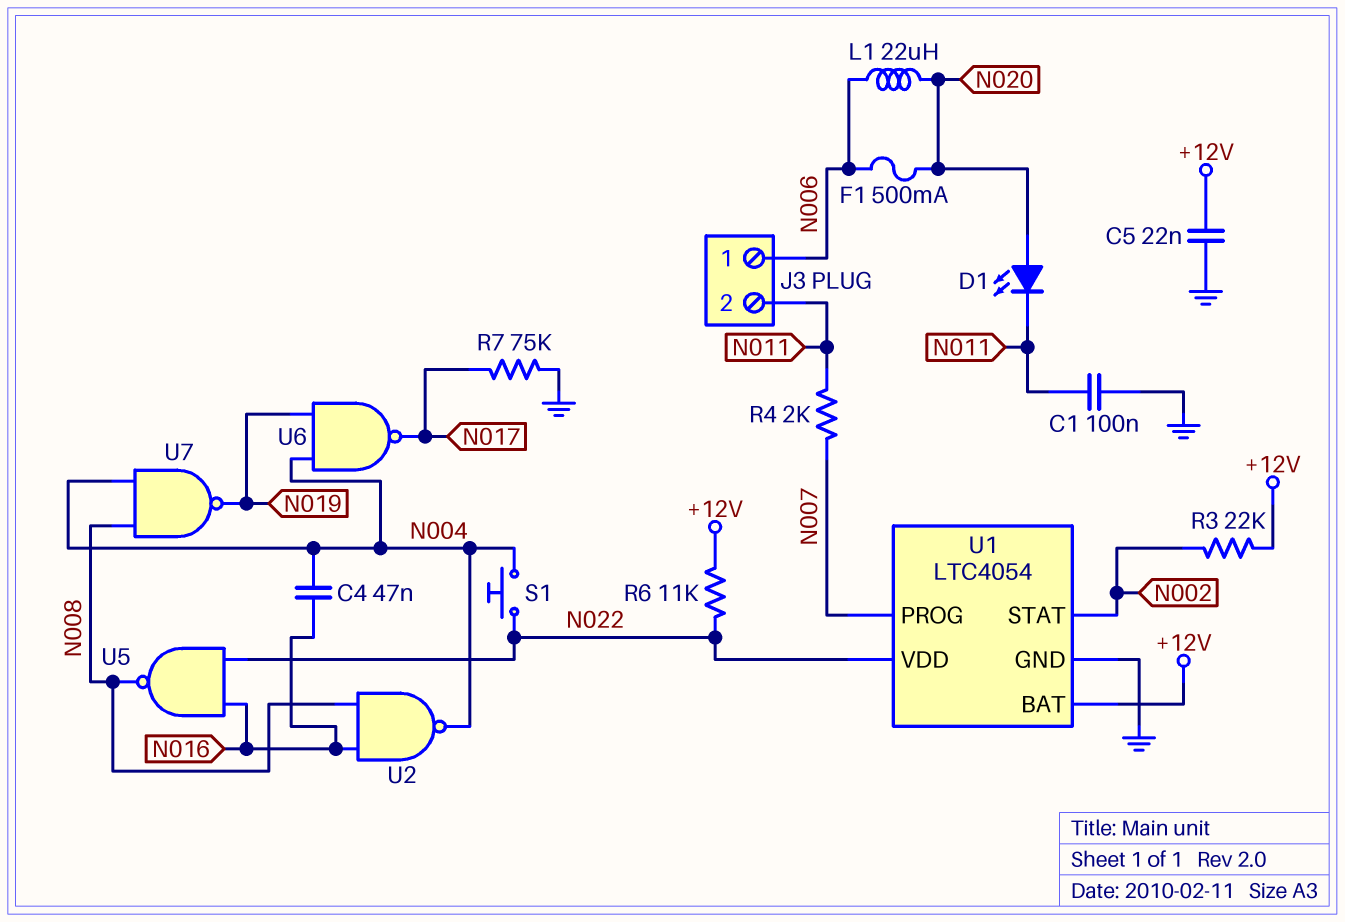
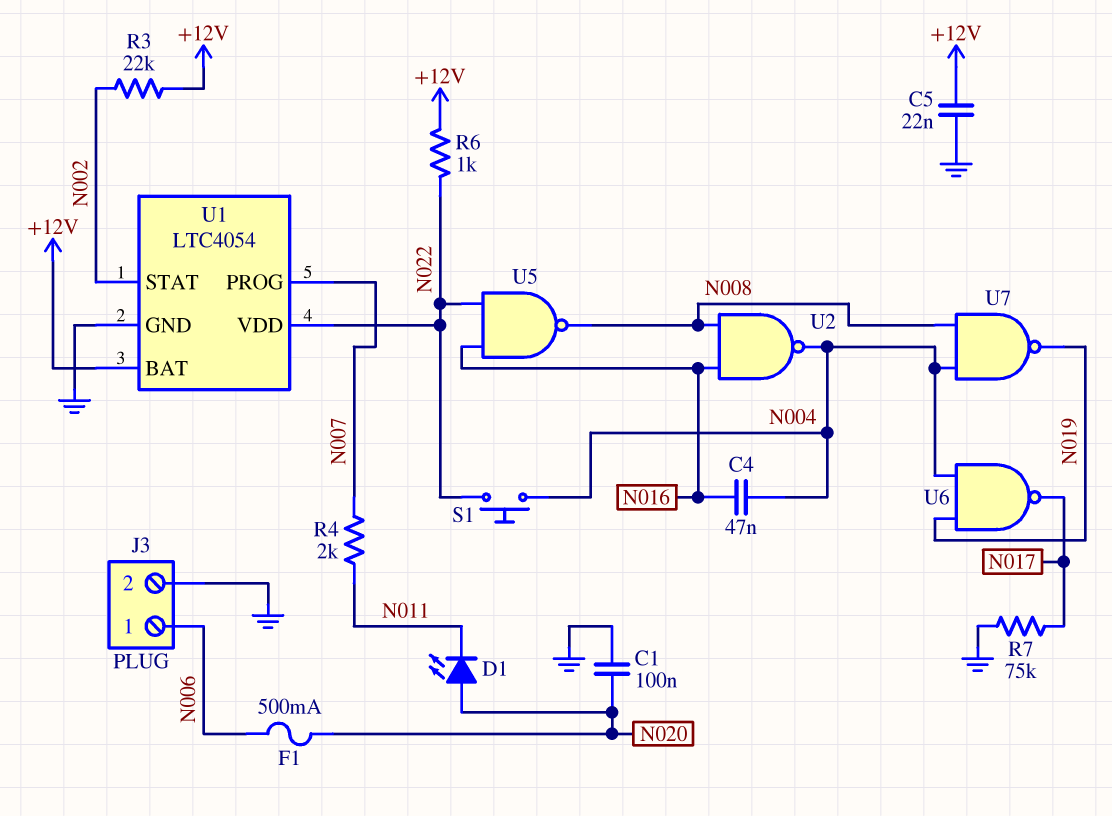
C1: 100nF (GND, N011) -> 100nF (GND, N020)
J3 pin 2: N011 -> GND
L1: 22uH (N006, N020) -> none
R6: 11k (+12V, N022) -> 1k (+12V, N022)

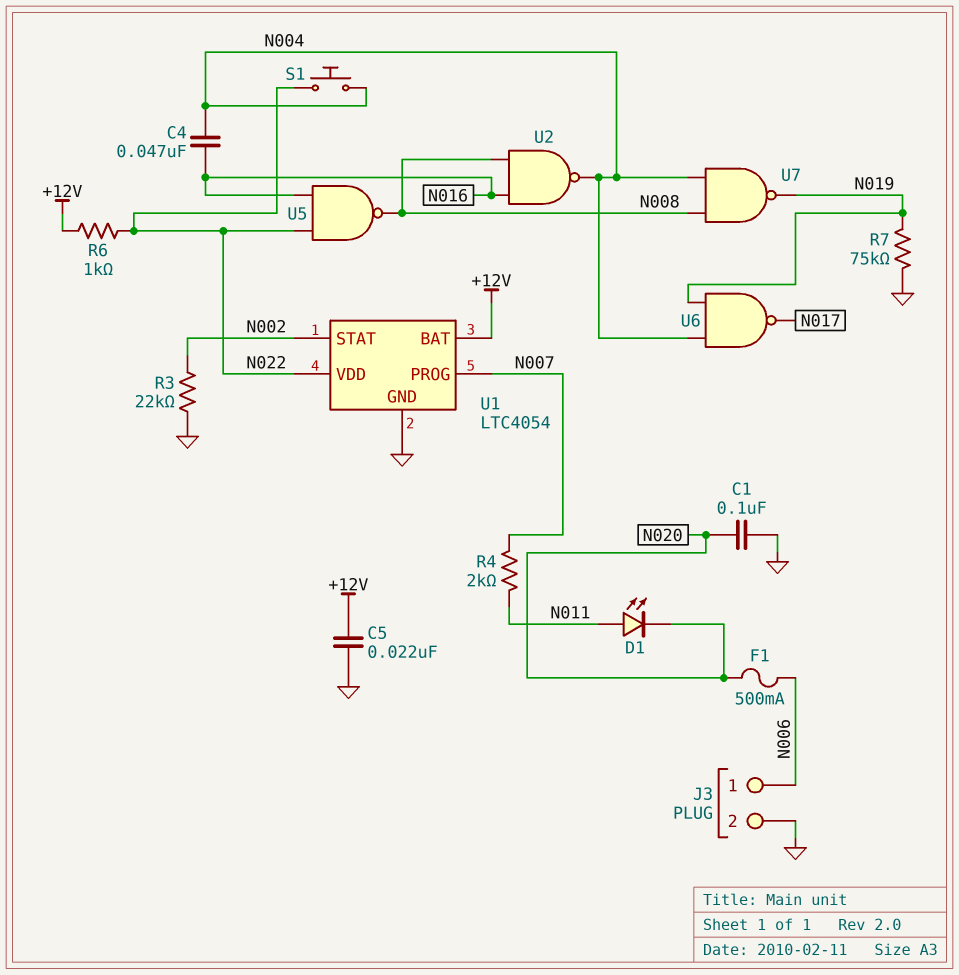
D1: LED (A N020, K N011) -> LED (A N011, K N020)
R3: 22k (+12V, N002) -> 22k (GND, N002)
R7: 75k (GND, N017) -> 75k (GND, N019)

